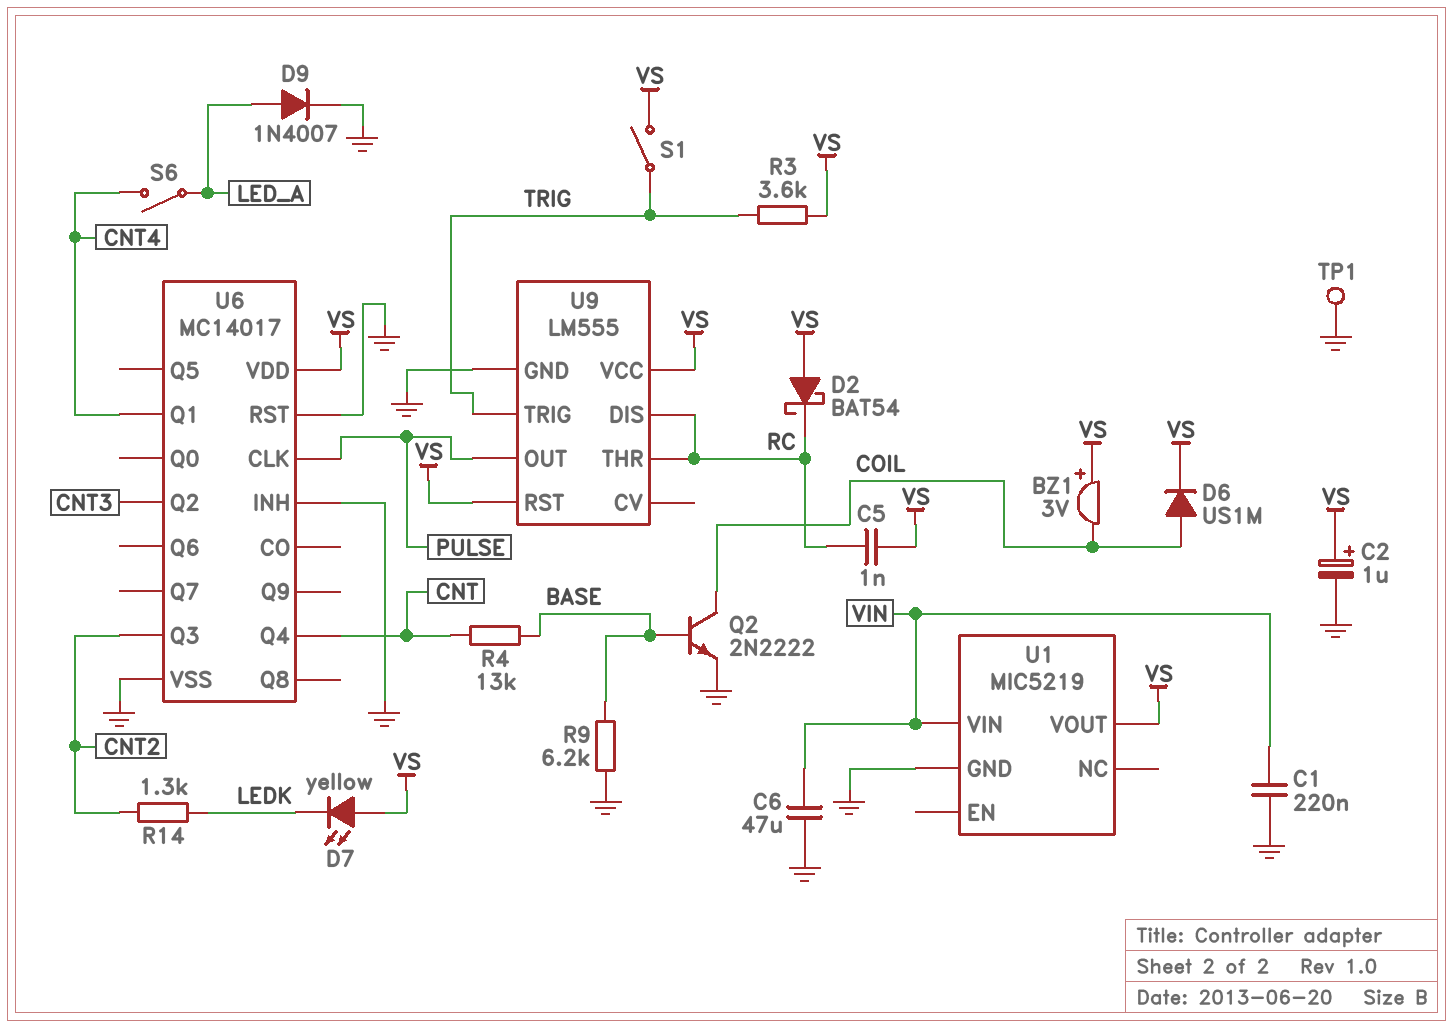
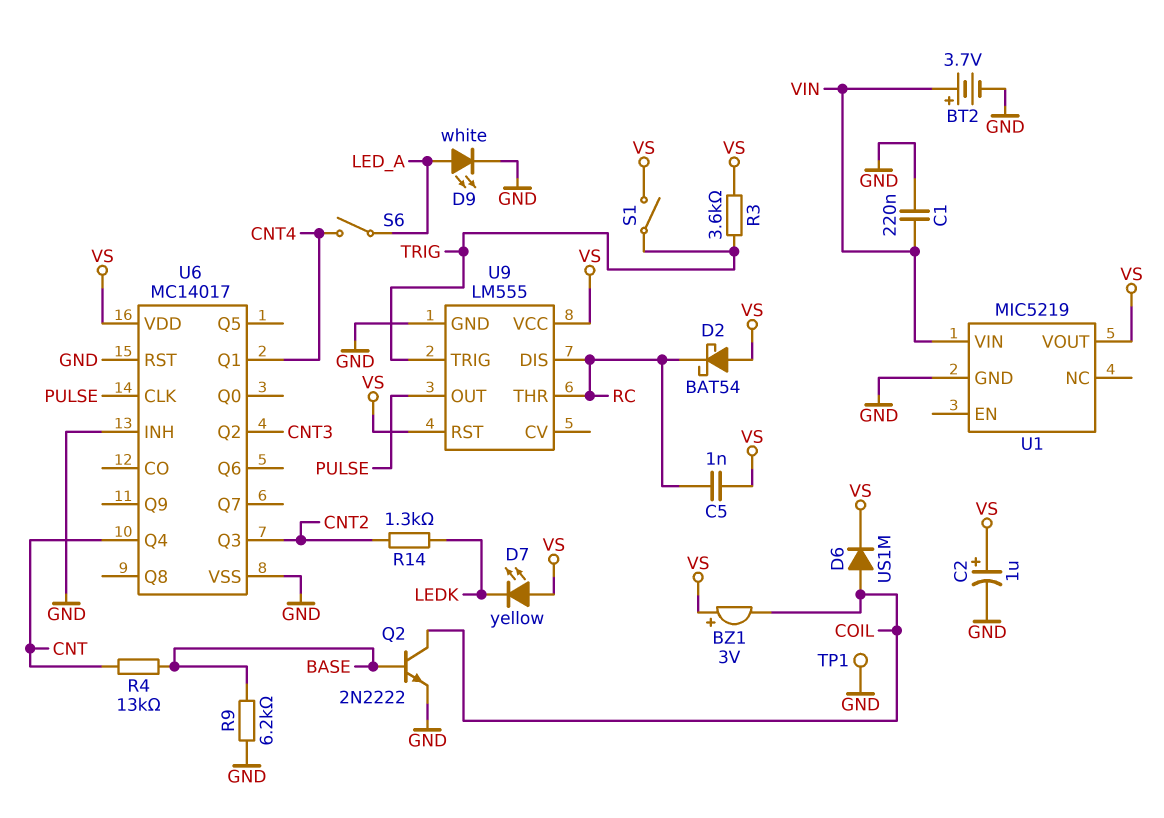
BT2: none -> 3.7V (plus VIN, minus GND)
C6: 47uF (GND, VIN) -> none
D9: diode 1N4007 (A LED_A, K GND) -> LED white (A LED_A, K GND)

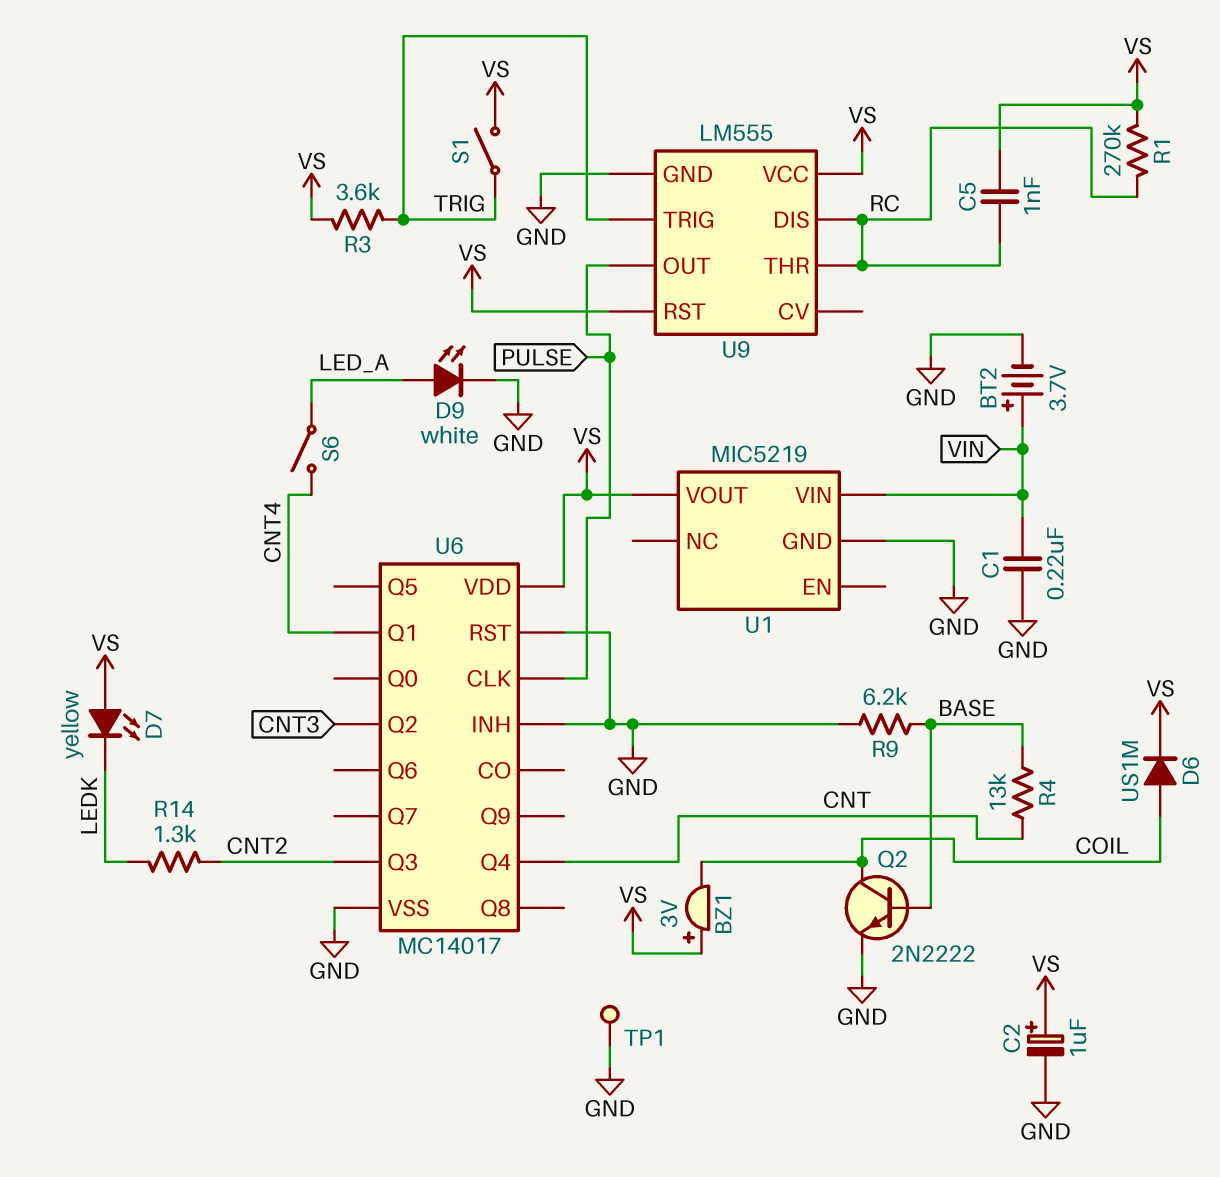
D2: schottky BAT54 (A VS, K RC) -> none
R1: none -> 270k (RC, VS)

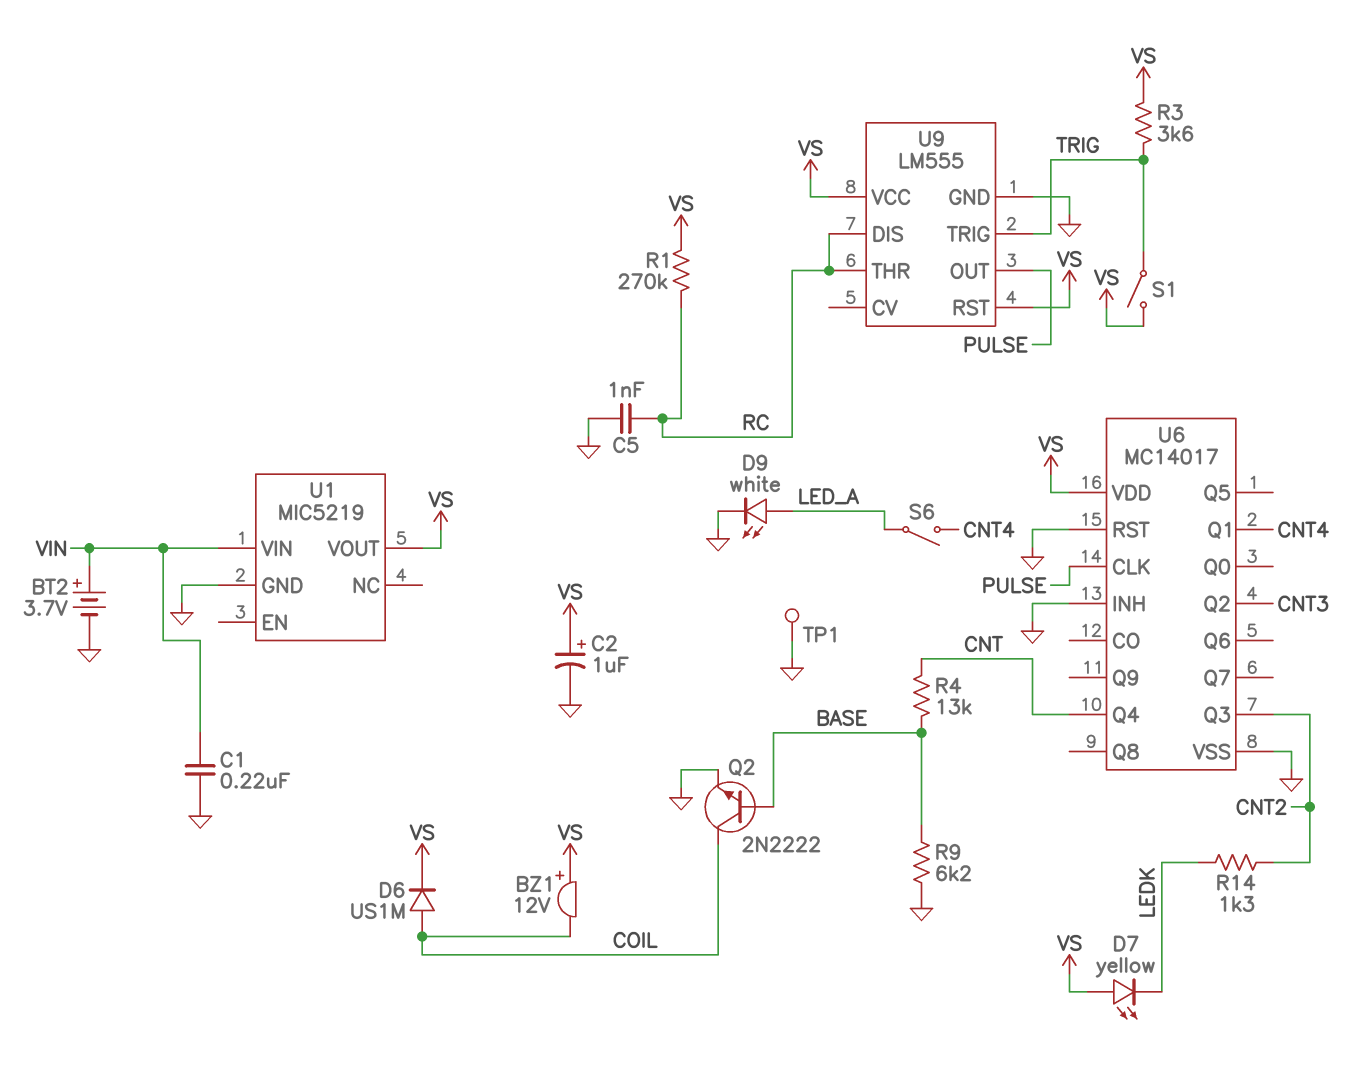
BZ1: buzzer 3V (plus VS, minus COIL) -> buzzer 12V (plus VS, minus COIL)
C5: 1nF (RC, VS) -> 1nF (GND, RC)

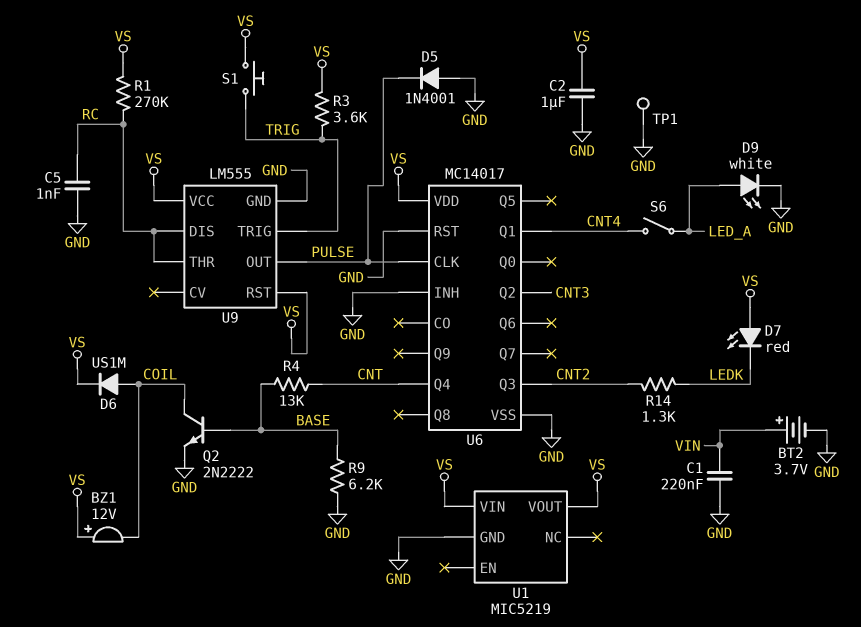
C2: 1uF (plus VS, minus GND) -> 1uF (GND, VS)
D5: none -> diode 1N4001 (A GND, K PULSE)
D7: LED yellow (A VS, K LEDK) -> LED red (A VS, K LEDK)
S1: switch (TRIG, VS) -> button (TRIG, VS)
U1 pin VIN: VIN -> VS

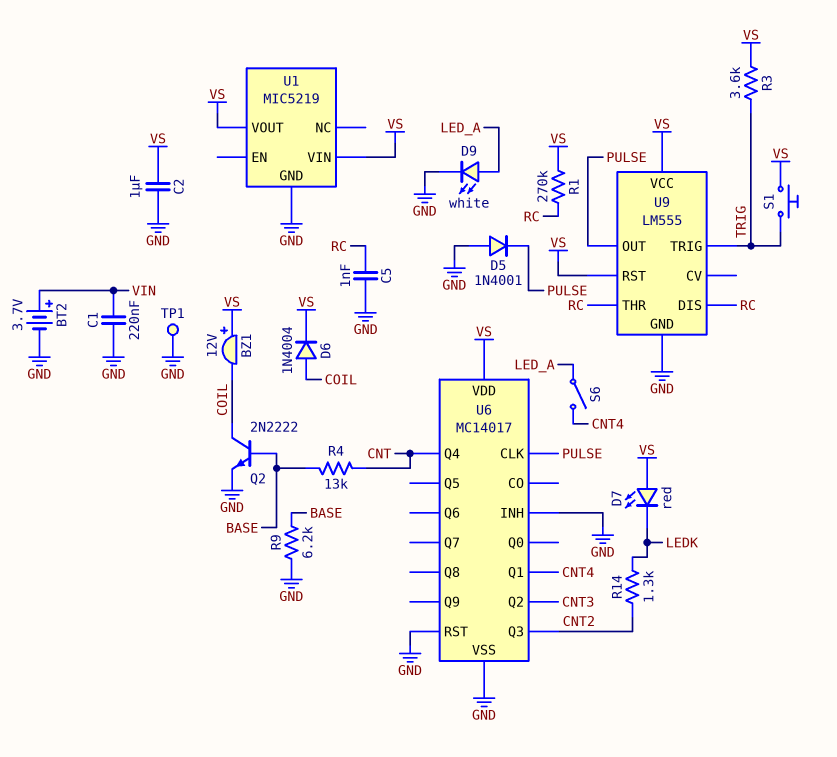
D6: diode US1M (A COIL, K VS) -> diode 1N4004 (A COIL, K VS)

